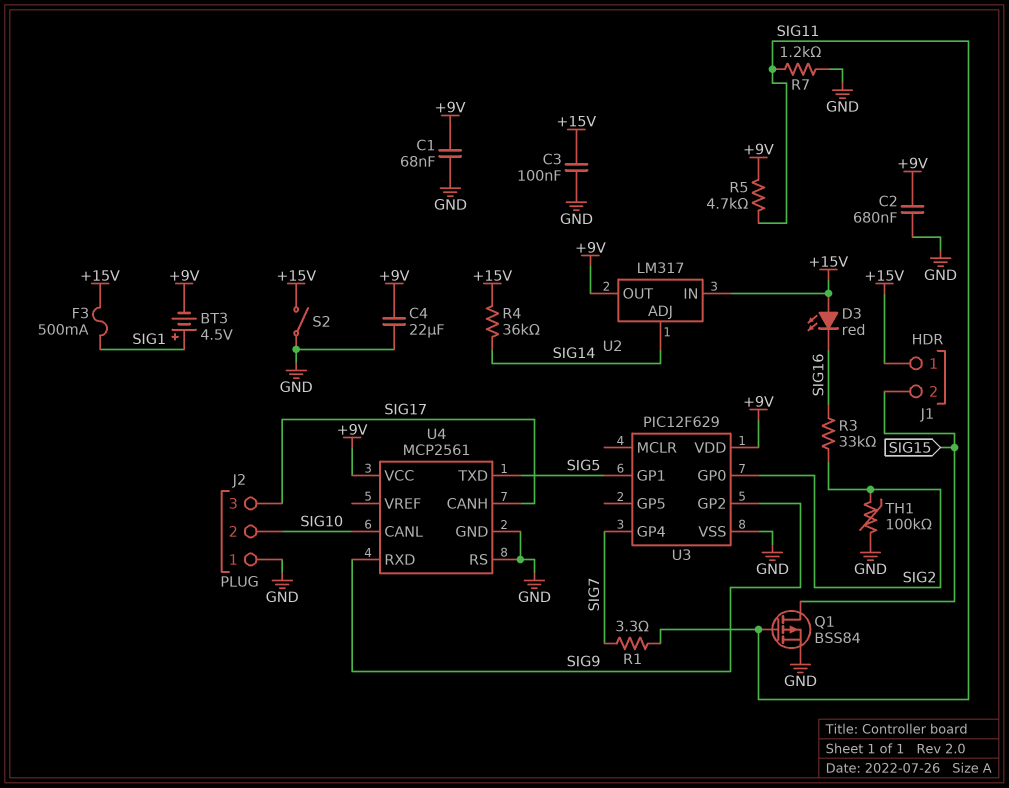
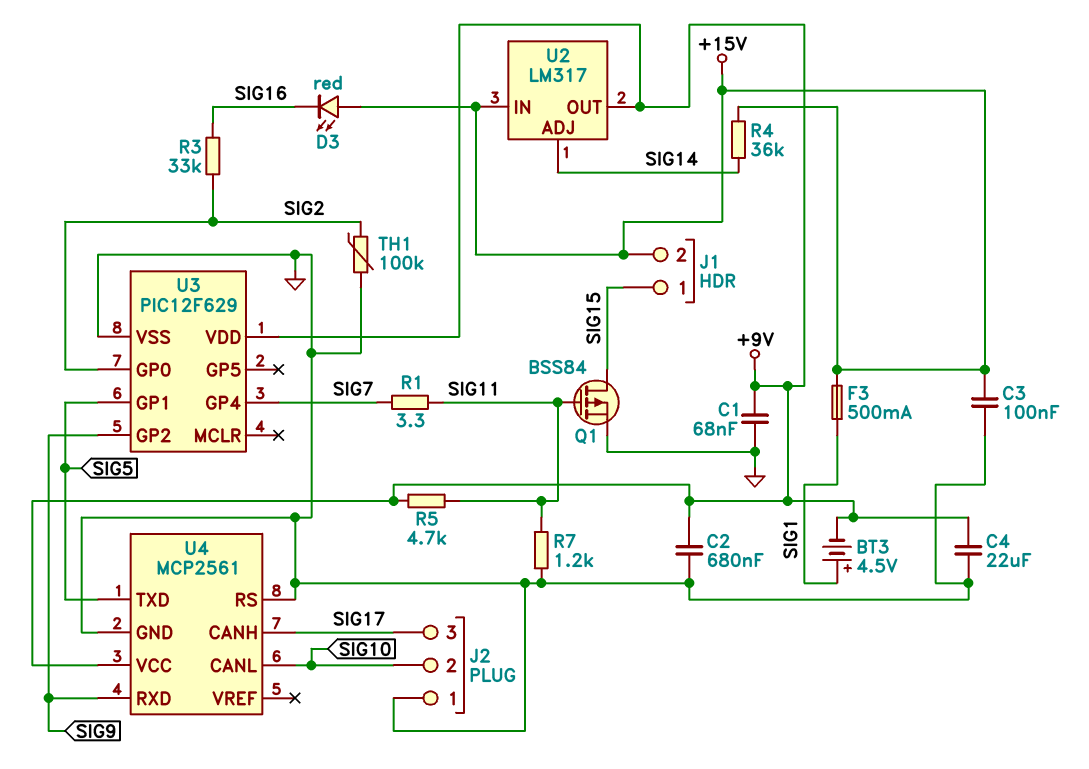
J1 pin 1: +15V -> SIG15
J1 pin 2: SIG15 -> +15V
S2: switch (+15V, GND) -> none

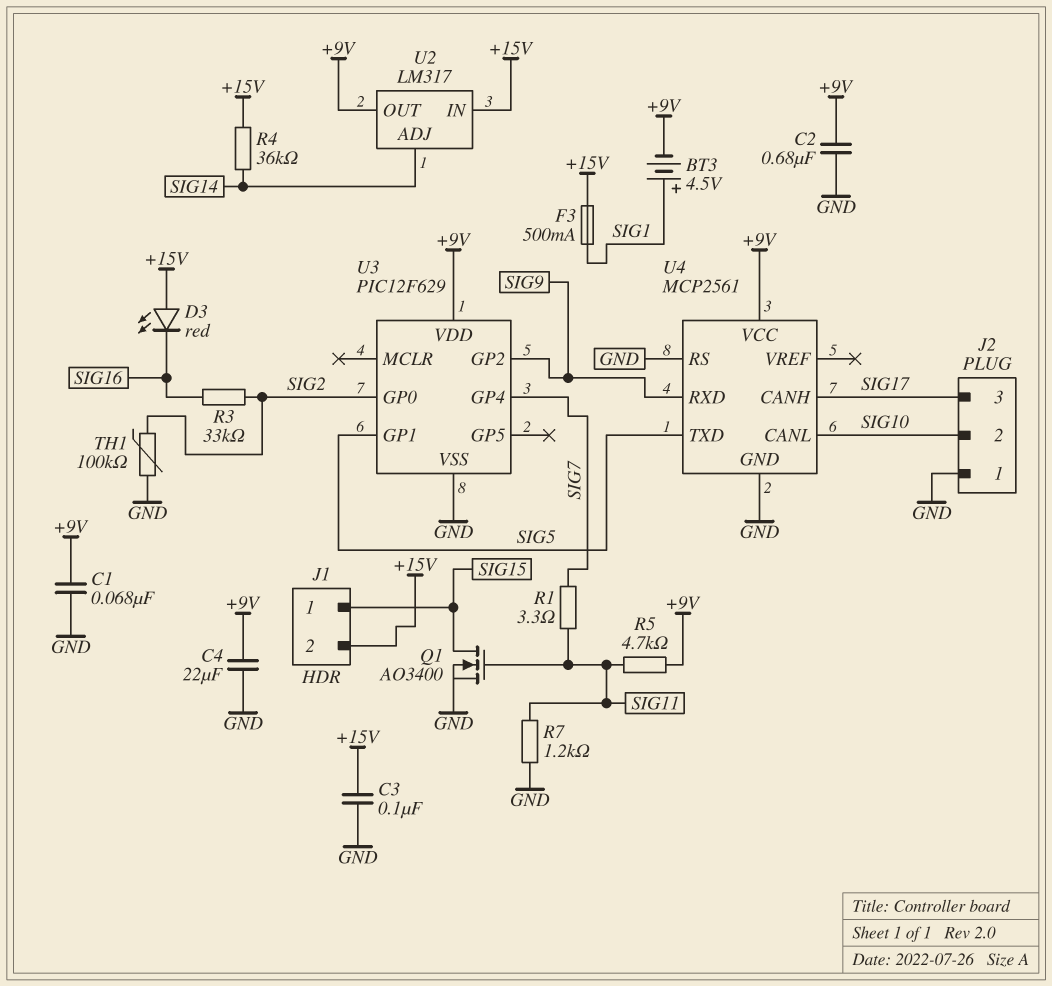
Q1: PMOS BSS84 (G SIG11, D SIG15, S GND) -> NMOS AO3400 (G SIG11, D SIG15, S GND)

